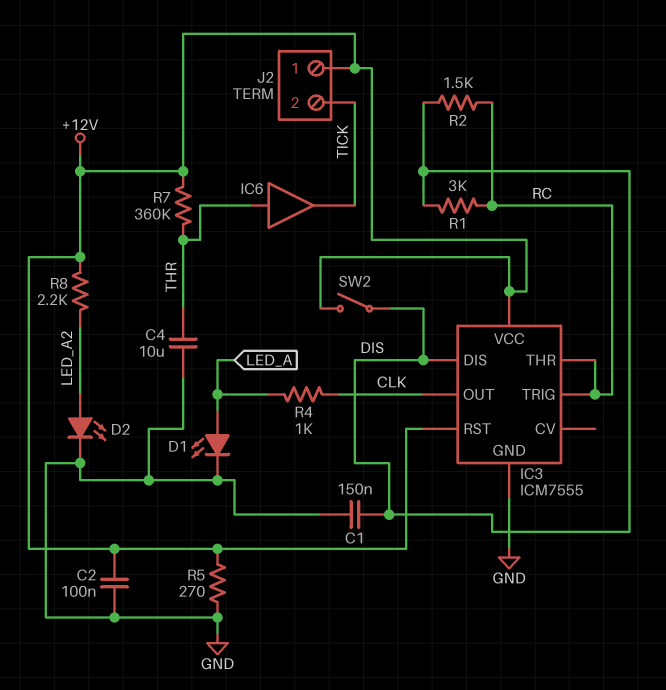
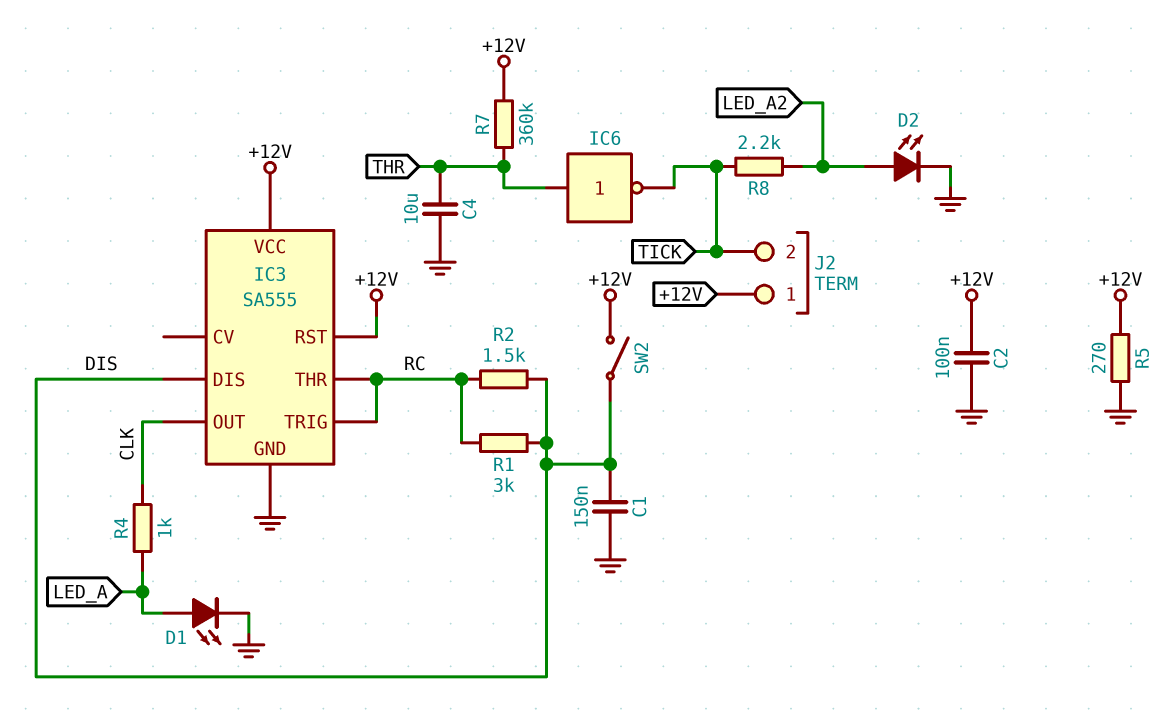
IC3: ICM7555 -> SA555
IC6: buffer (in THR, out TICK) -> NOT (in THR, out TICK)
R8: 2.2k (+12V, LED_A2) -> 2.2k (LED_A2, TICK)

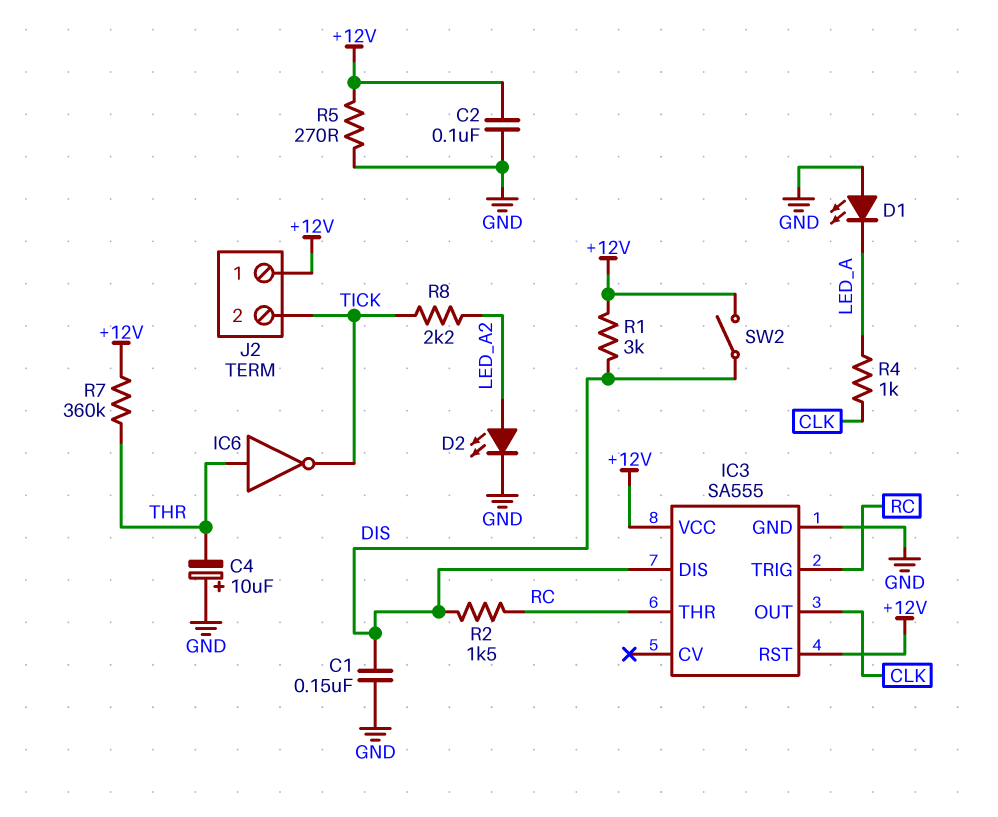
C4: 10uF (GND, THR) -> 10uF (plus GND, minus THR)
D1: LED (A LED_A, K GND) -> LED (A GND, K LED_A)
R1: 3k (DIS, RC) -> 3k (+12V, DIS)

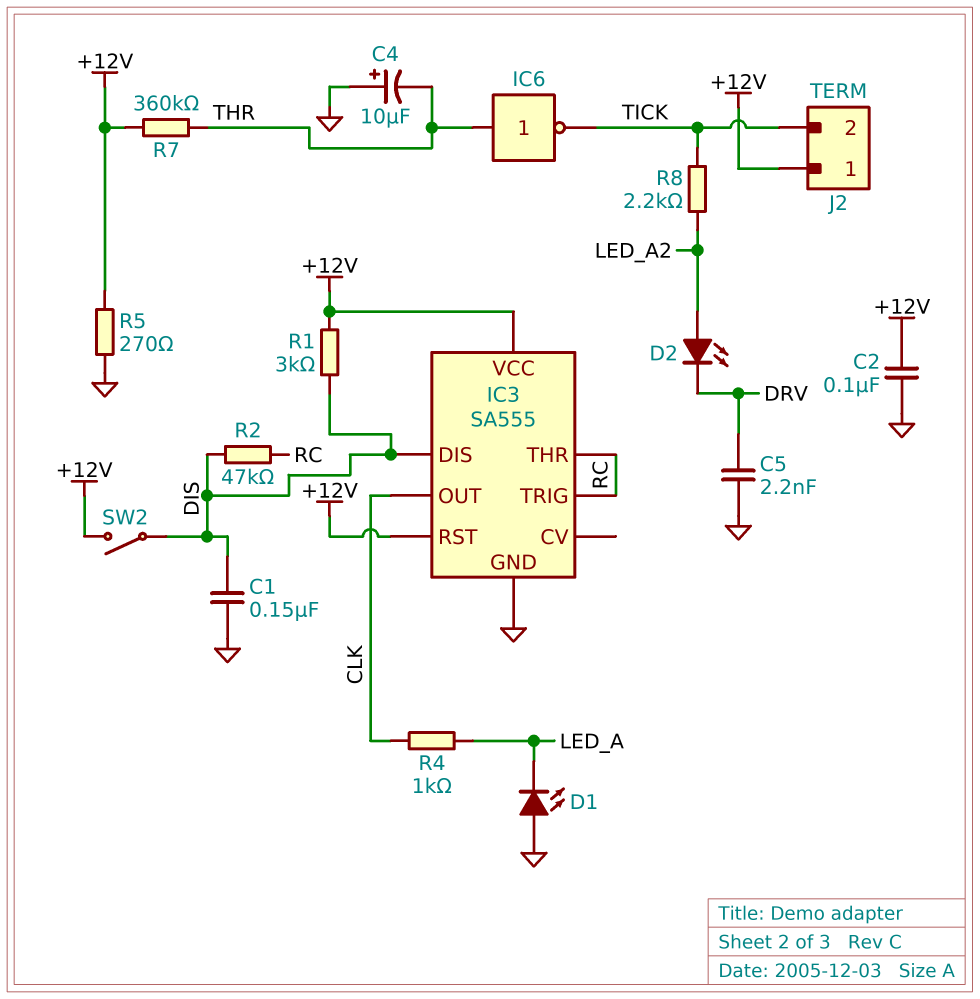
C5: none -> 2.2nF (DRV, GND)
D2: LED (A LED_A2, K GND) -> LED (A LED_A2, K DRV)
R2: 1.5k (DIS, RC) -> 47k (DIS, RC)

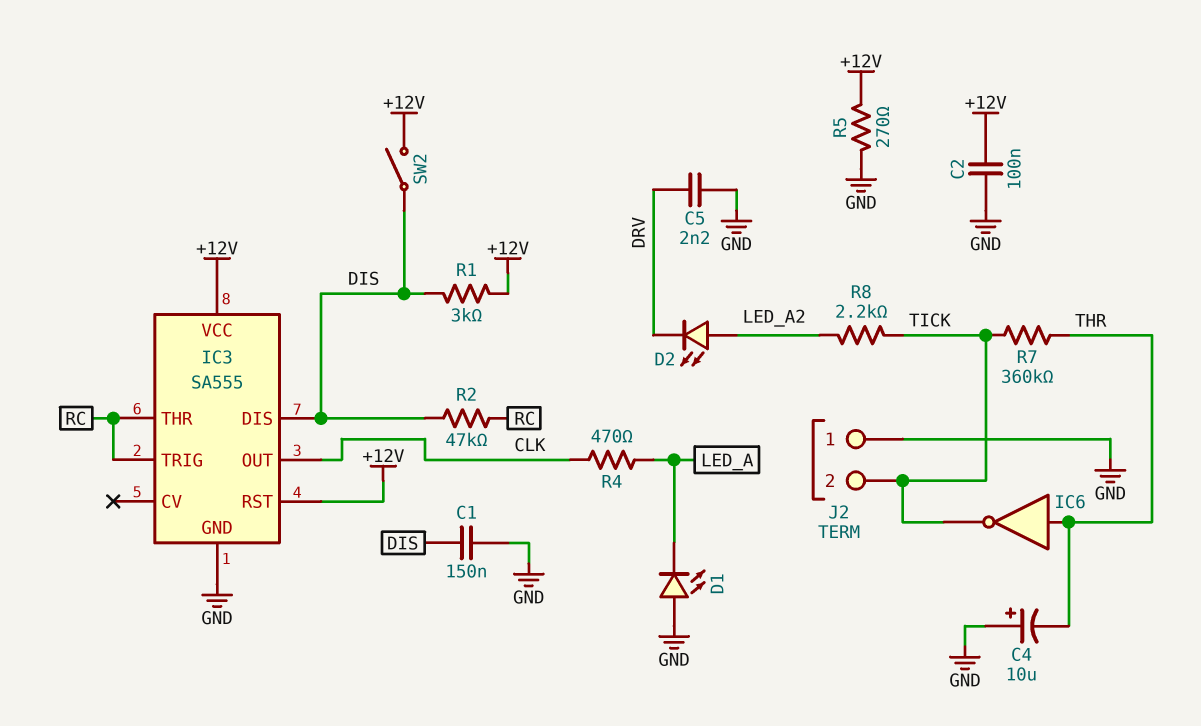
J2 pin 1: +12V -> GND
R4: 1k (CLK, LED_A) -> 470 (CLK, LED_A)
R7: 360k (+12V, THR) -> 360k (THR, TICK)

